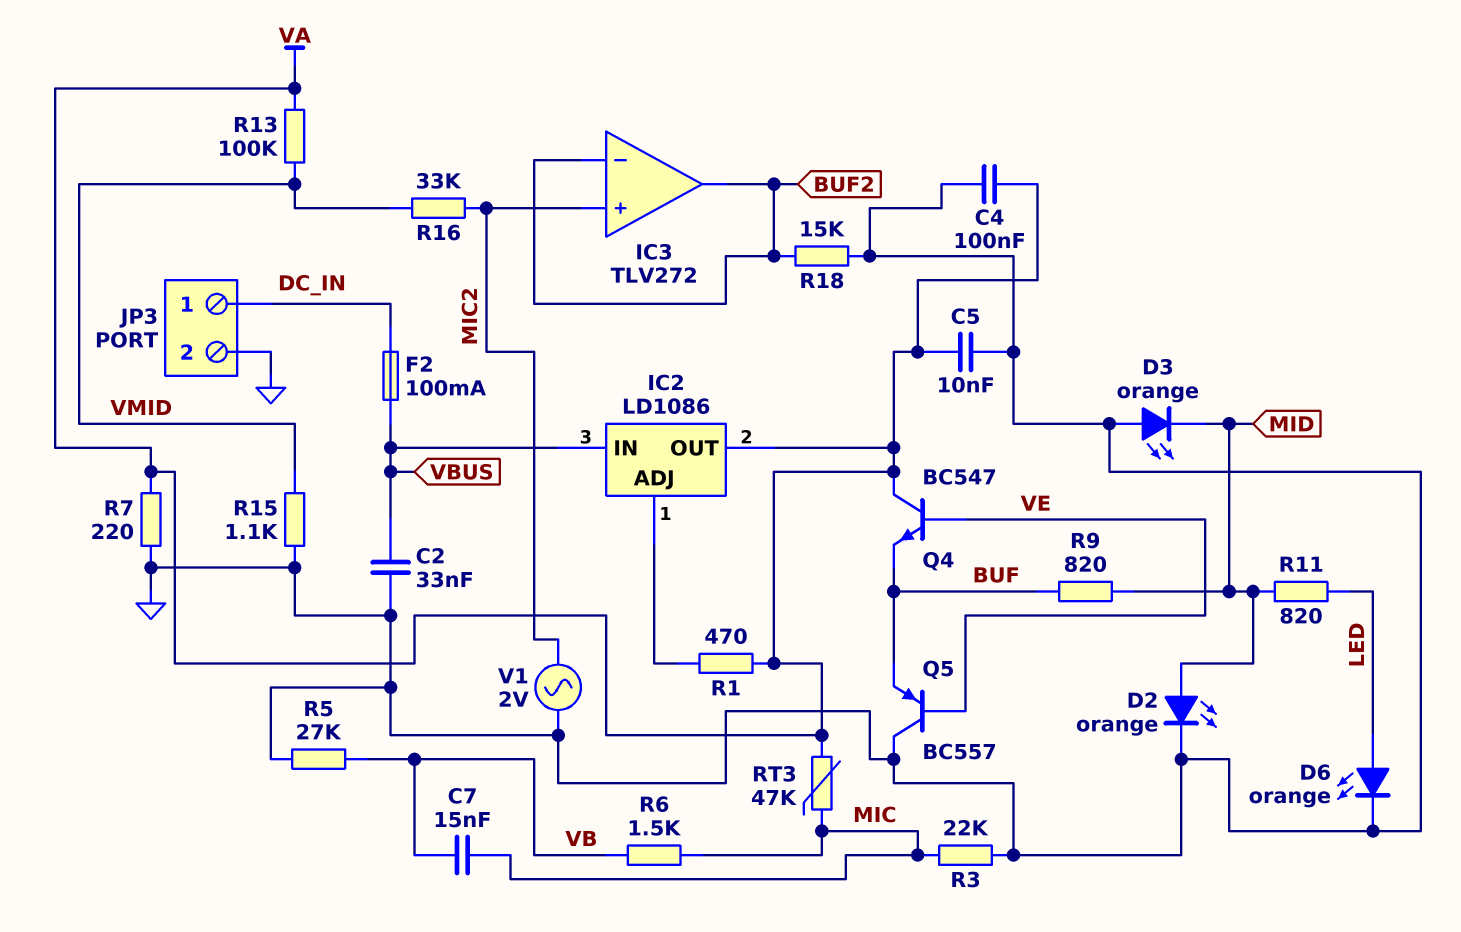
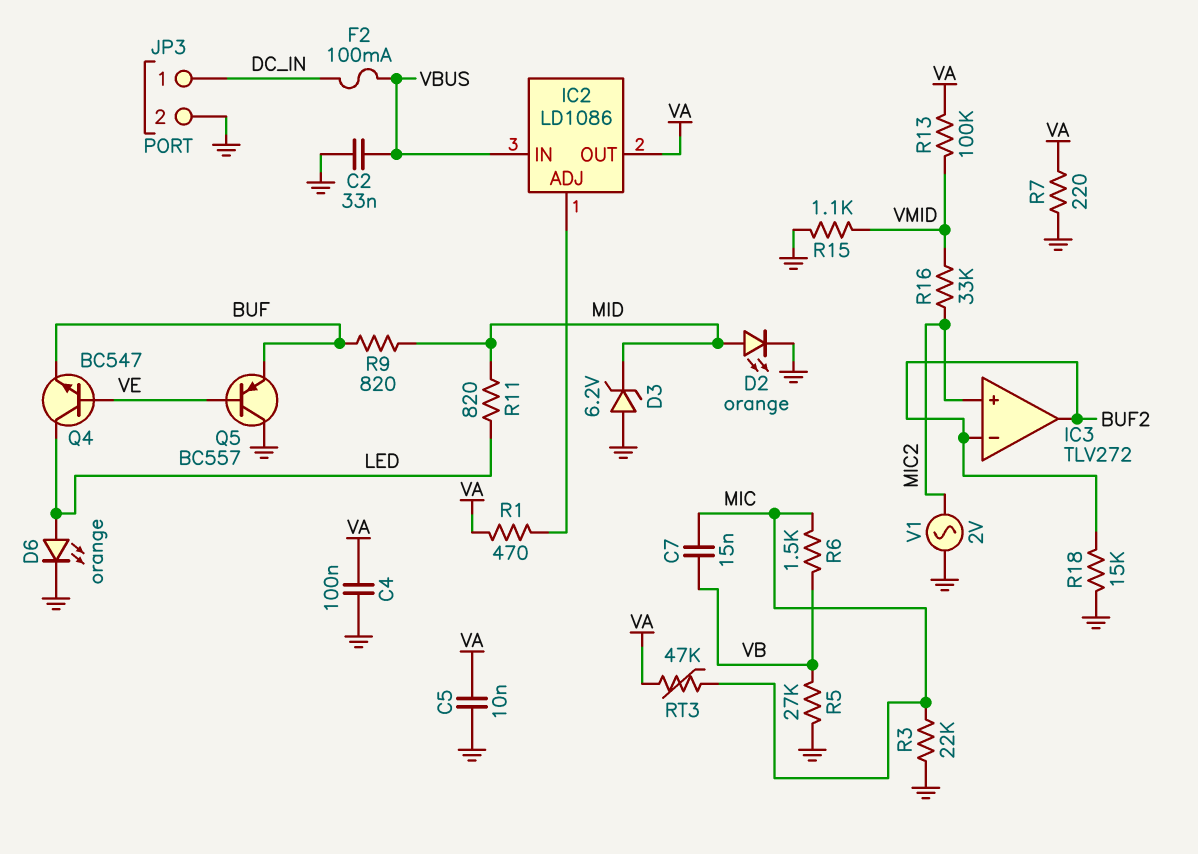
D3: LED orange (A GND, K MID) -> zener 6.2V (A GND, K MID)
Q4: NPN BC547 (B VE, C VA, E BUF) -> NPN BC547 (B VE, C LED, E BUF)

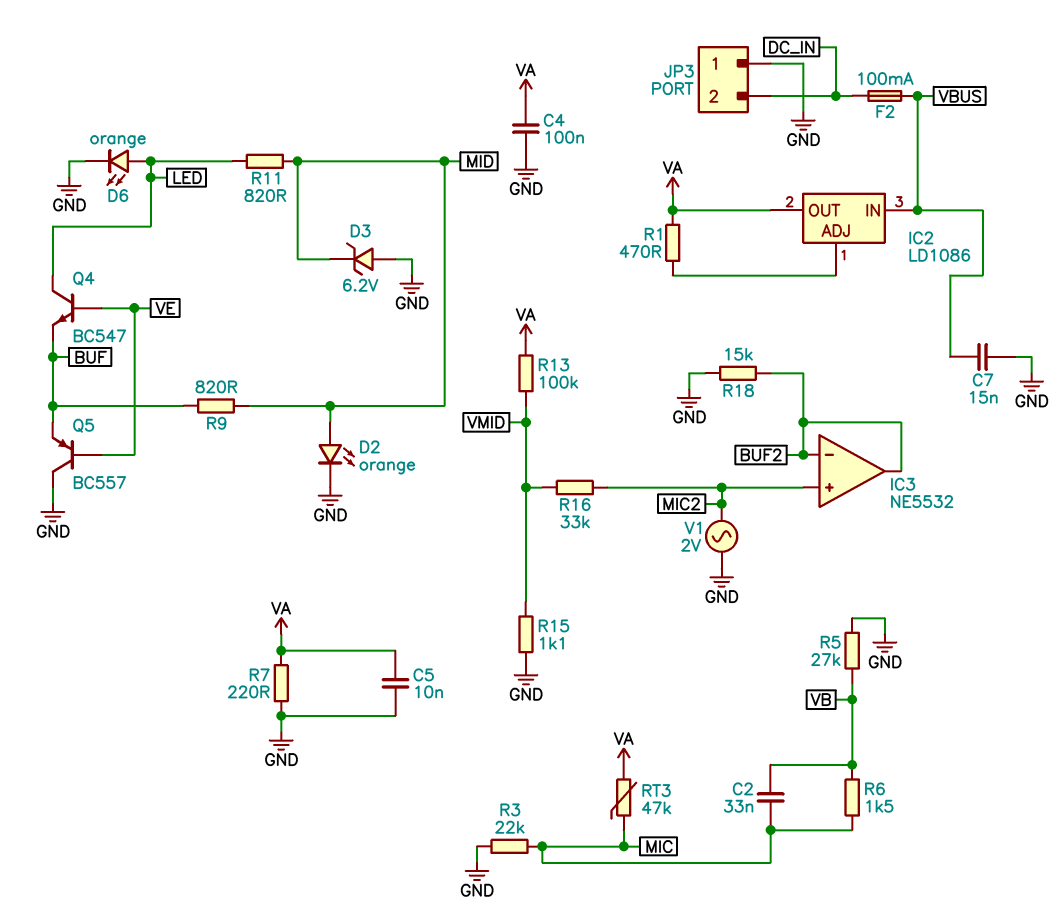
C2: 33nF (GND, VBUS) -> 33nF (MIC, VB)
C7: 15nF (MIC, VB) -> 15nF (GND, VBUS)
IC3: TLV272 -> NE5532
JP3 pin 1: DC_IN -> GND
JP3 pin 2: GND -> DC_IN

